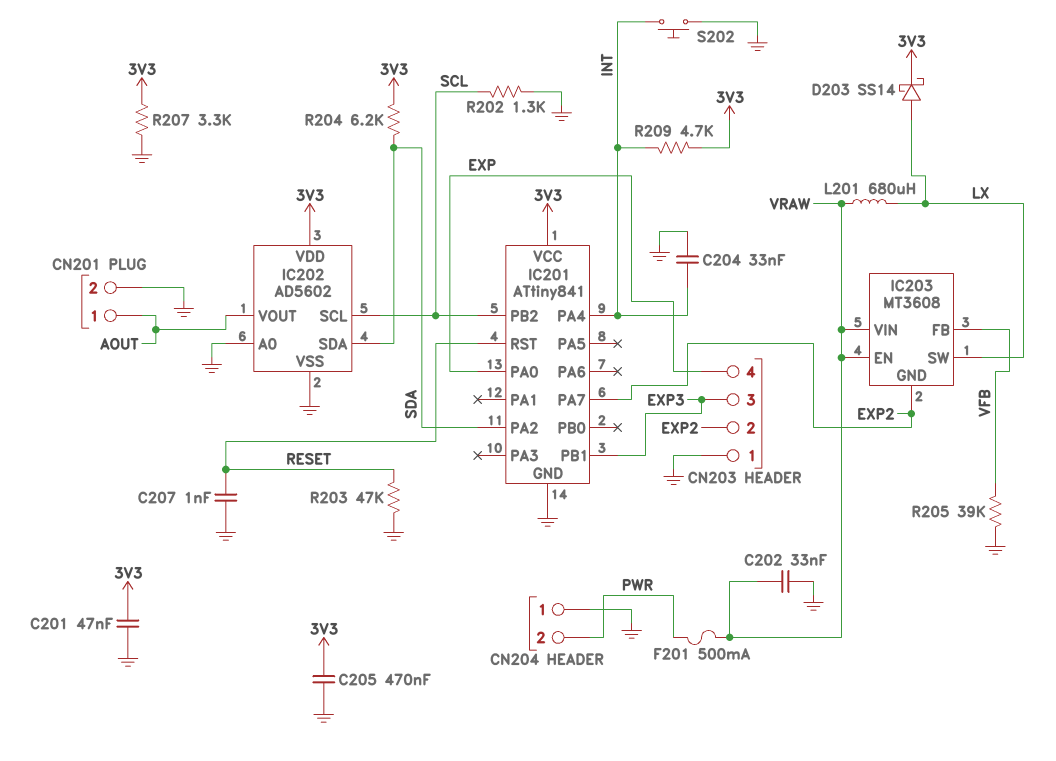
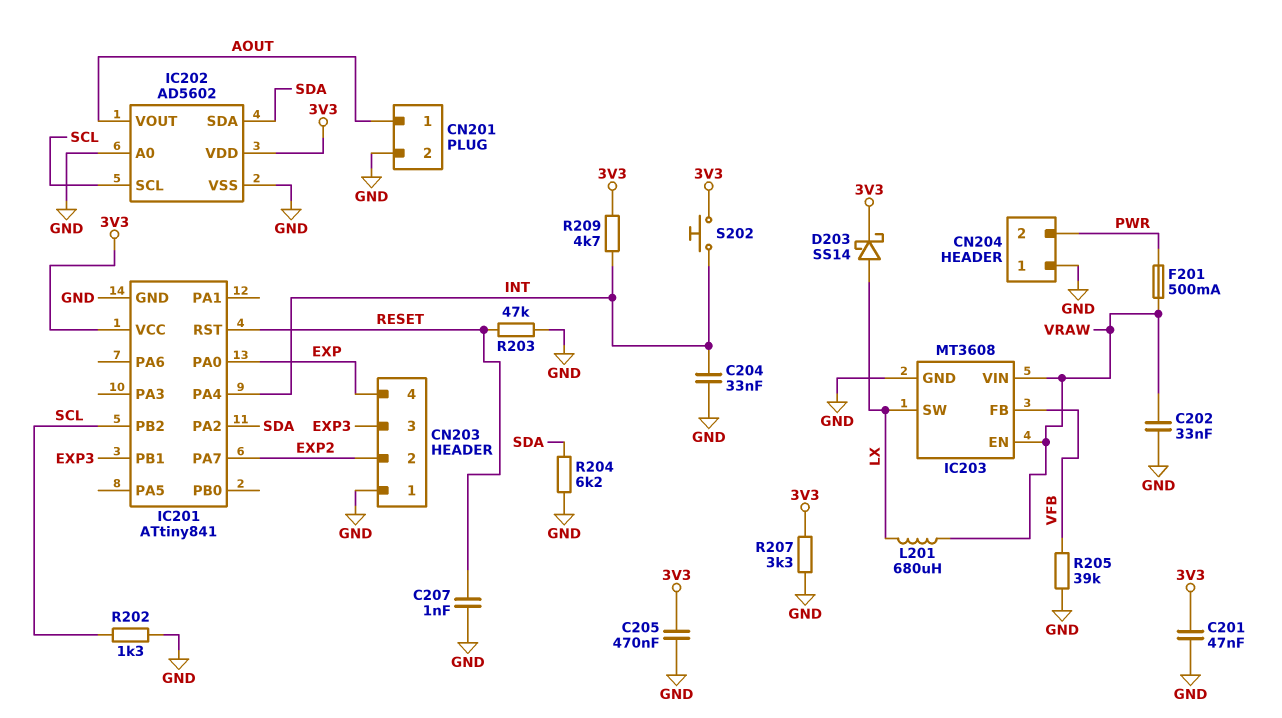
IC203 pin GND: EXP2 -> GND
R204: 6.2k (3V3, SDA) -> 6.2k (GND, SDA)
S202: button (GND, INT) -> button (3V3, INT)

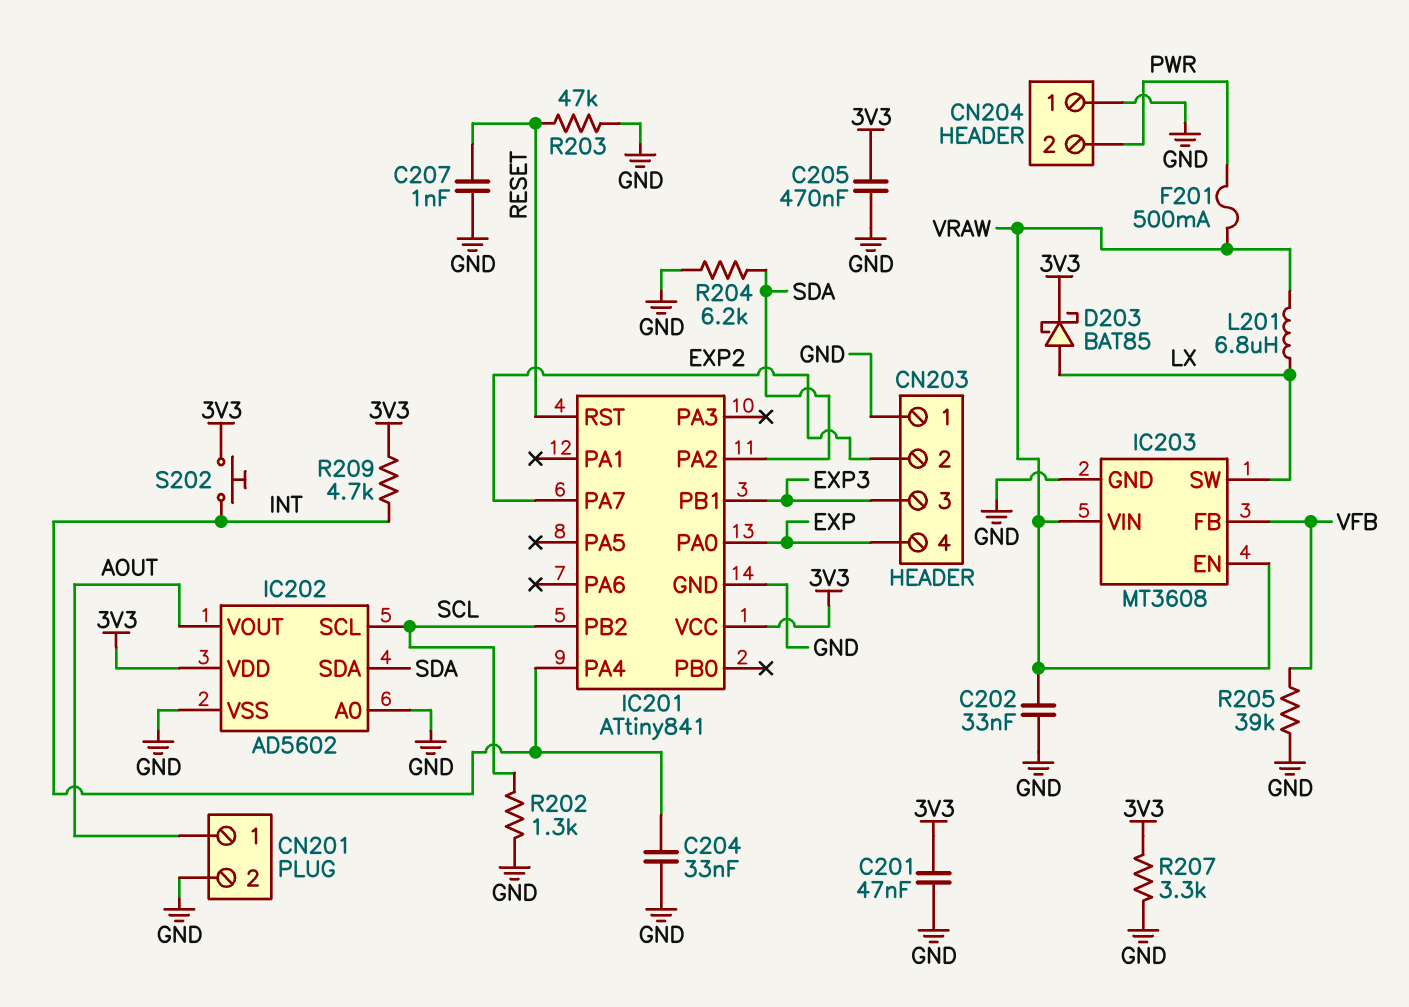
D203: schottky SS14 (A LX, K 3V3) -> schottky BAT85 (A LX, K 3V3)
L201: 680uH (LX, VRAW) -> 6.8uH (LX, VRAW)

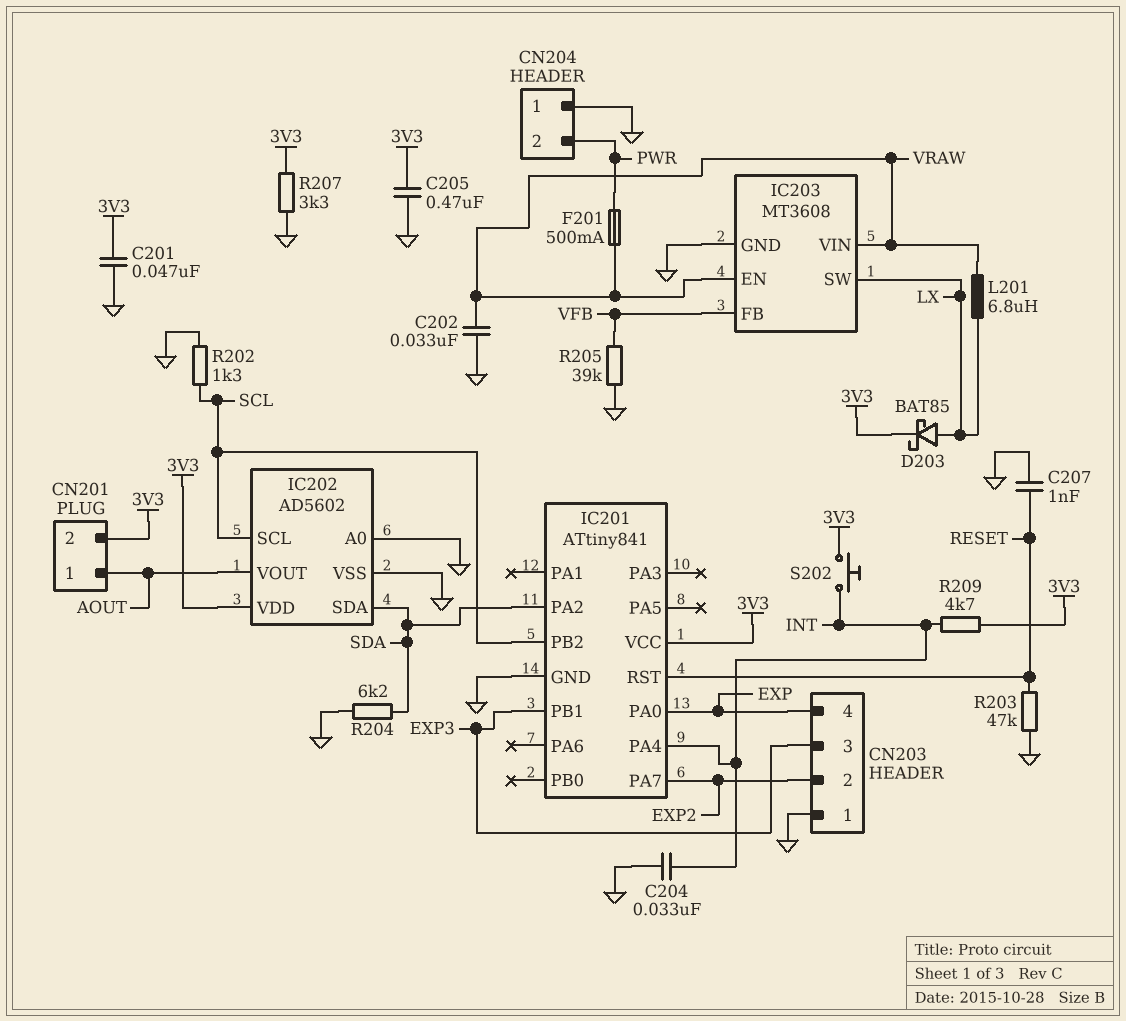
CN201 pin 2: GND -> 3V3

